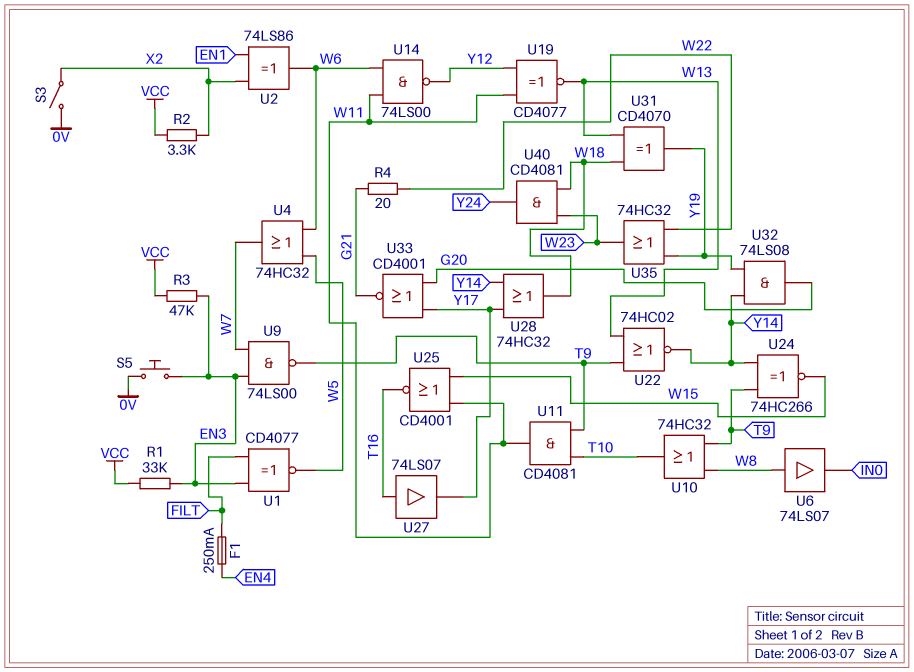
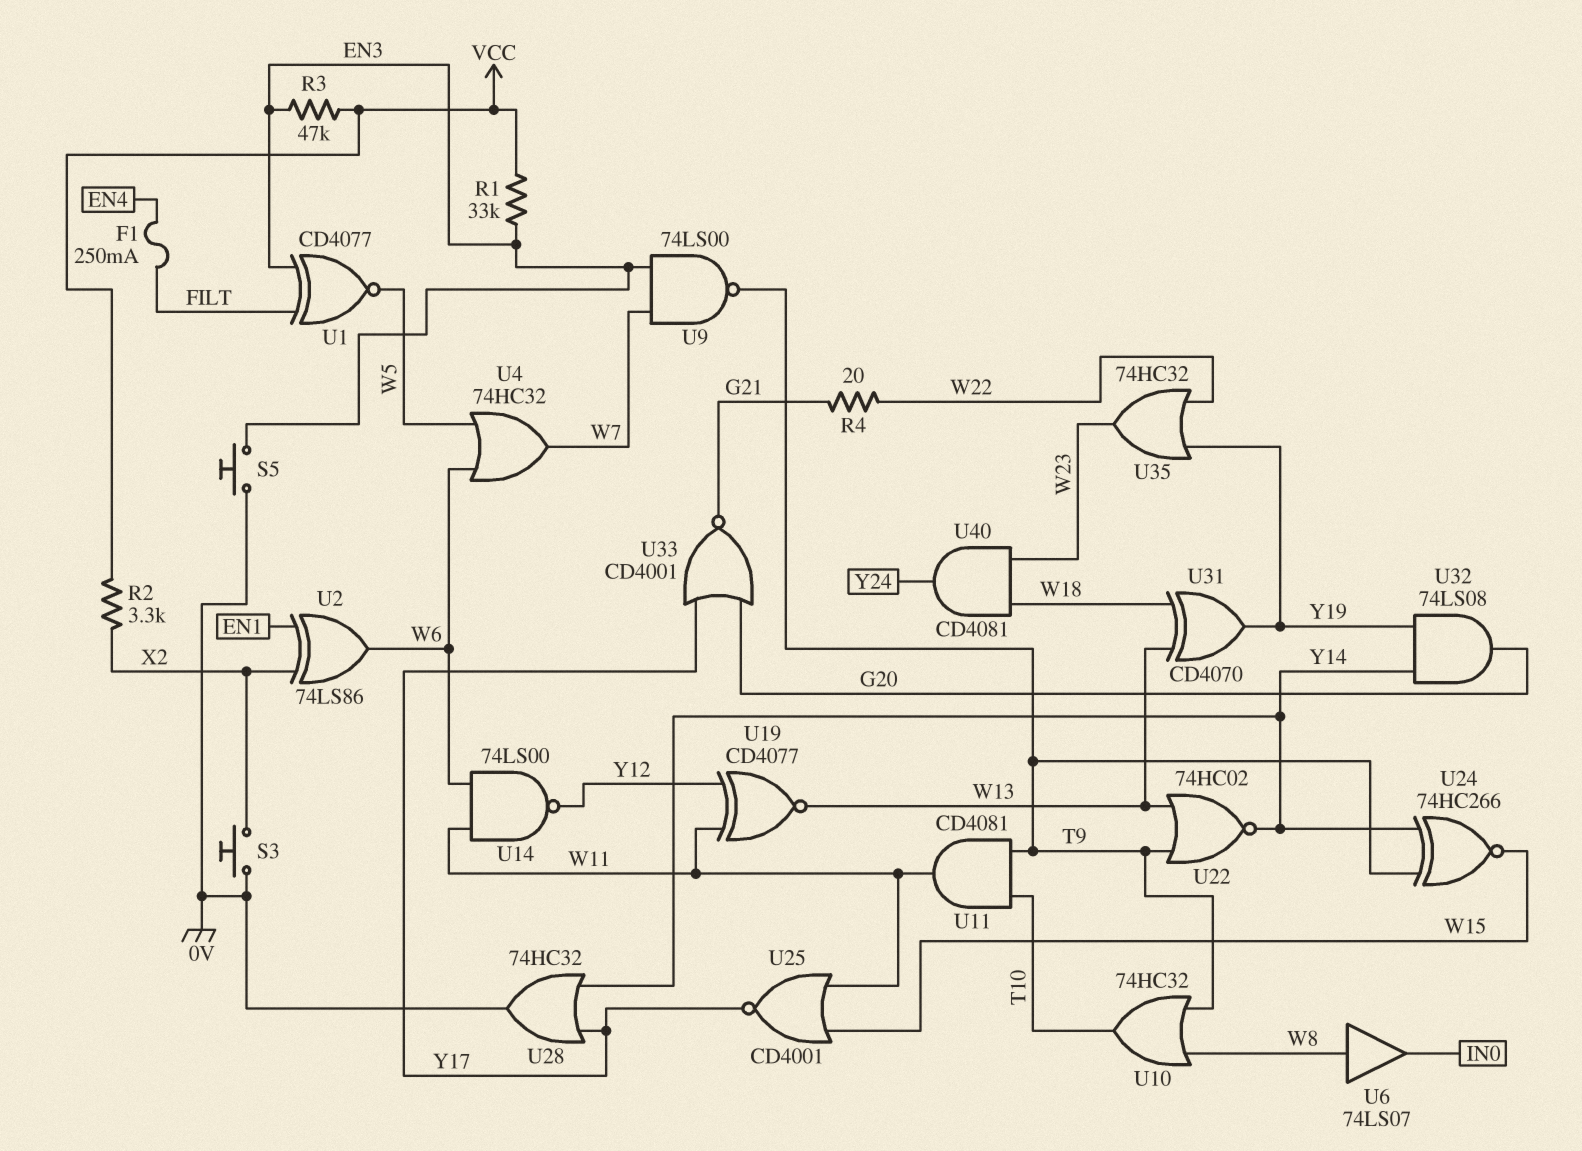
S3: switch (0V, X2) -> button (0V, X2)
U25: NOR CD4001 (in W11, in W15, out T16) -> NOR CD4001 (in W11, in W15, out Y17)
U27: buffer 74LS07 (in T16, out Y17) -> none
U28: OR 74HC32 (in Y14, in Y17, out W18) -> OR 74HC32 (in Y14, in Y17, out 0V)

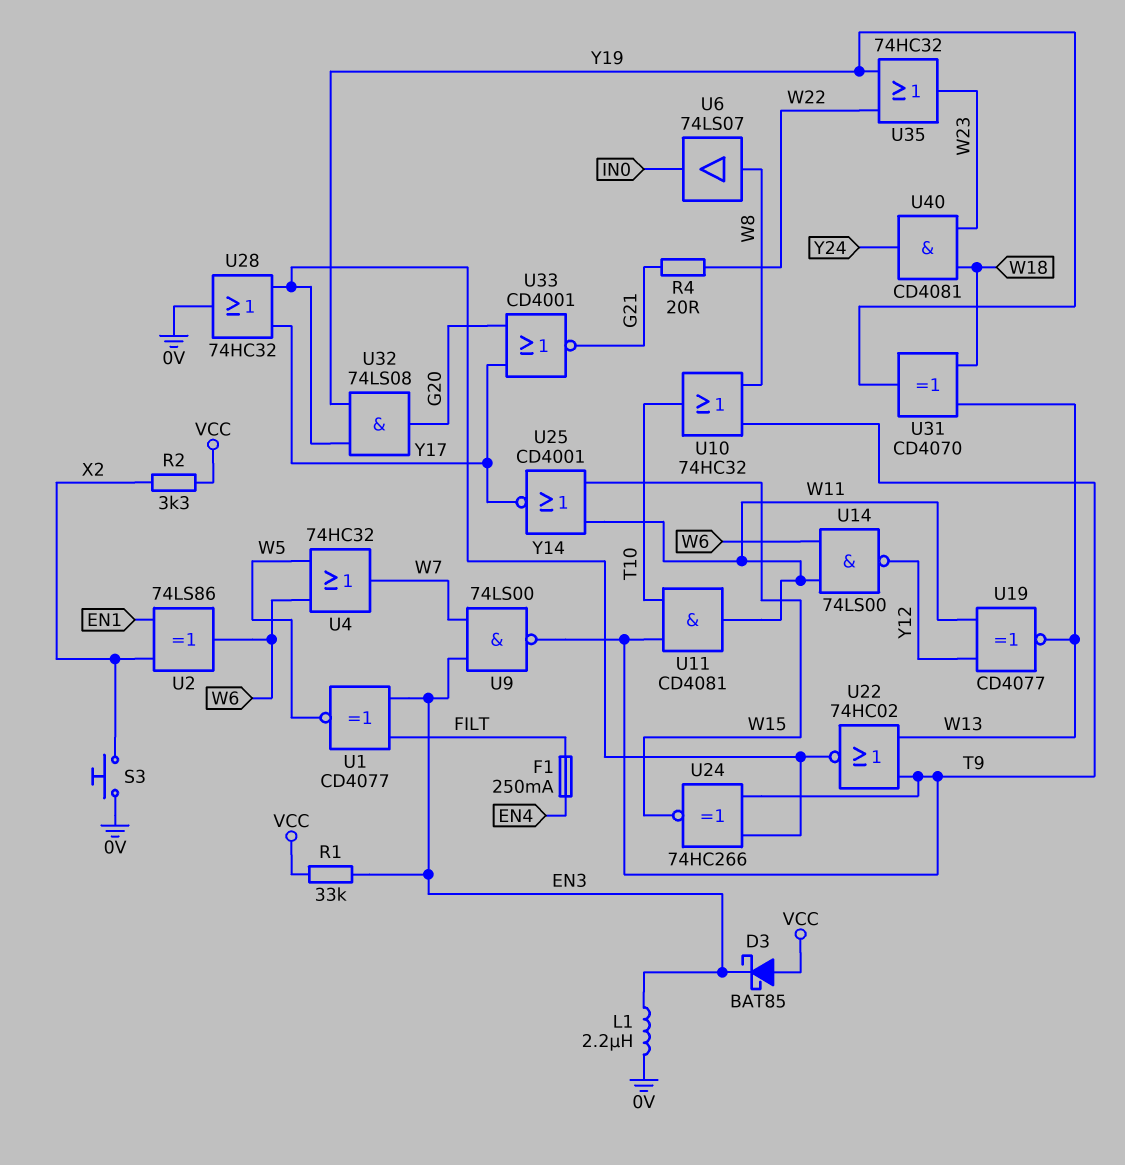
D3: none -> schottky BAT85 (A VCC, K EN3)
L1: none -> 2.2uH (0V, EN3)
R3: 47k (EN3, VCC) -> none
S5: button (0V, EN3) -> none

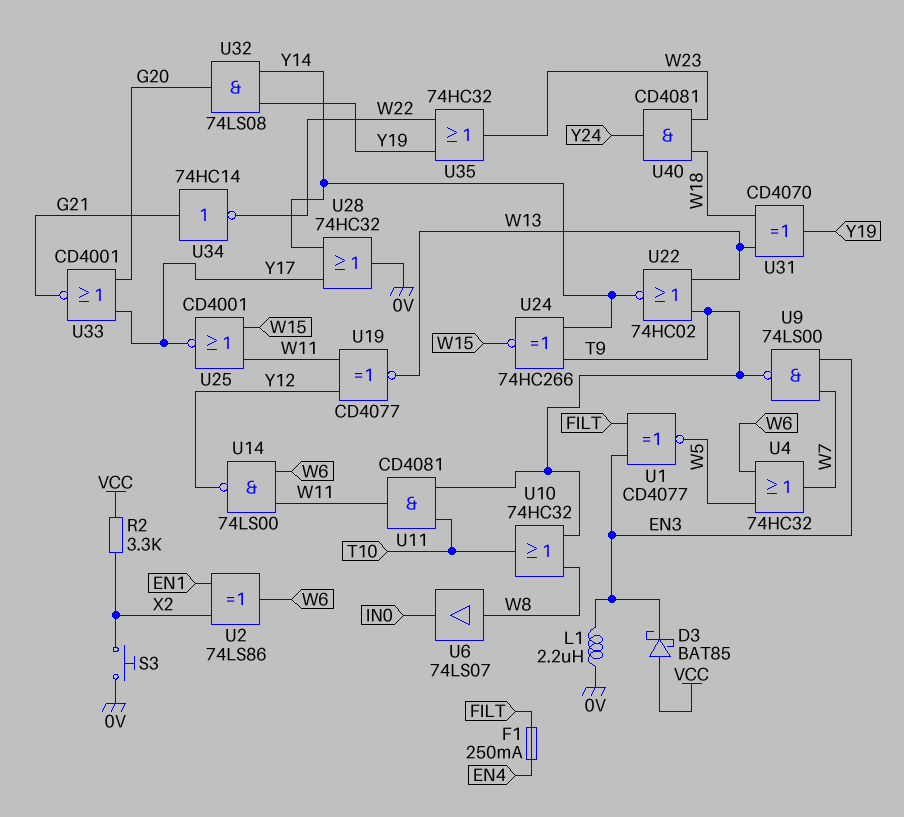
R1: 33k (EN3, VCC) -> none
R4: 20 (G21, W22) -> none
U34: none -> NOT 74HC14 (in G21, out W22)

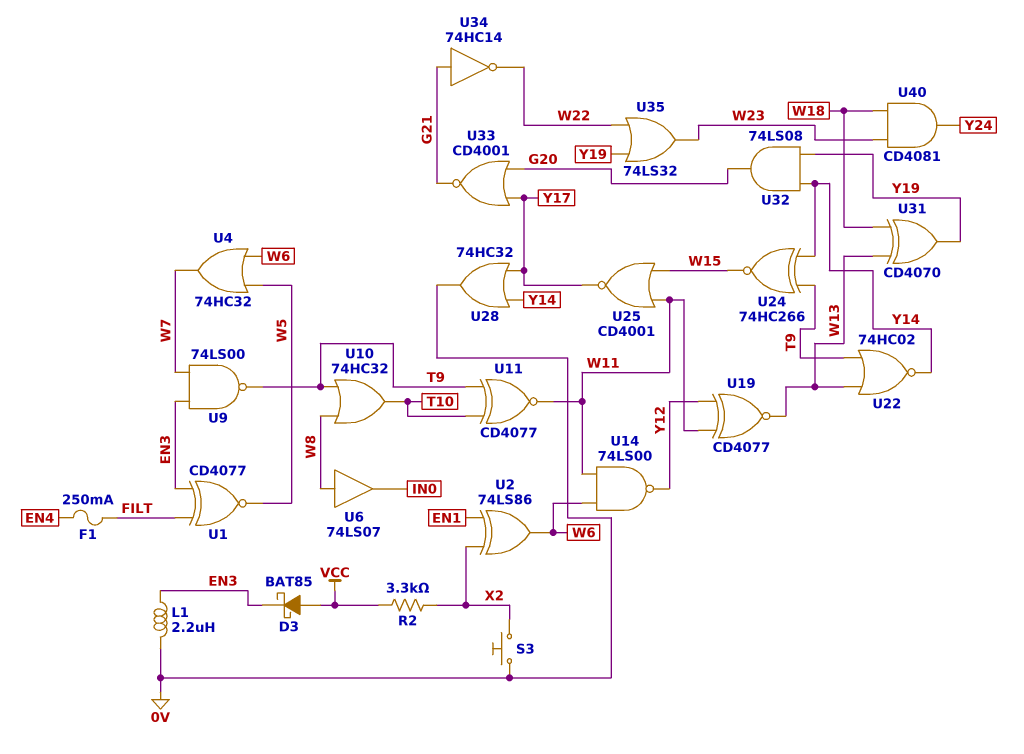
U11: AND CD4081 (in T9, in T10, out W11) -> XNOR CD4077 (in T9, in T10, out W11)
U35: OR 74HC32 (in W22, in Y19, out W23) -> OR 74LS32 (in W22, in Y19, out W23)

